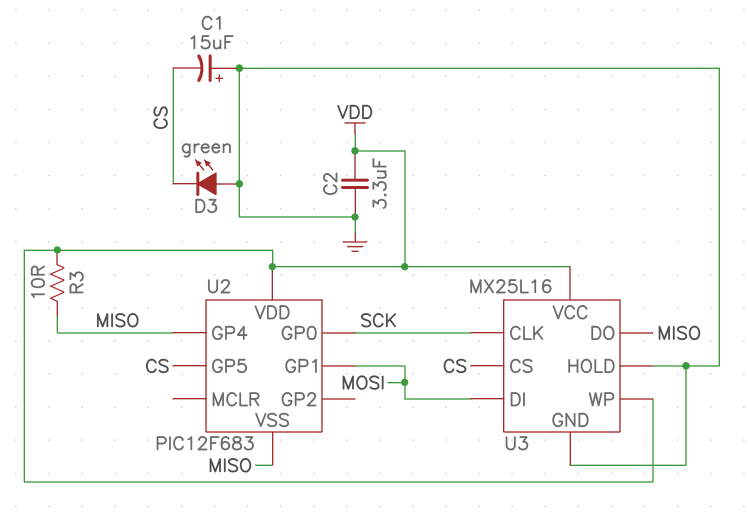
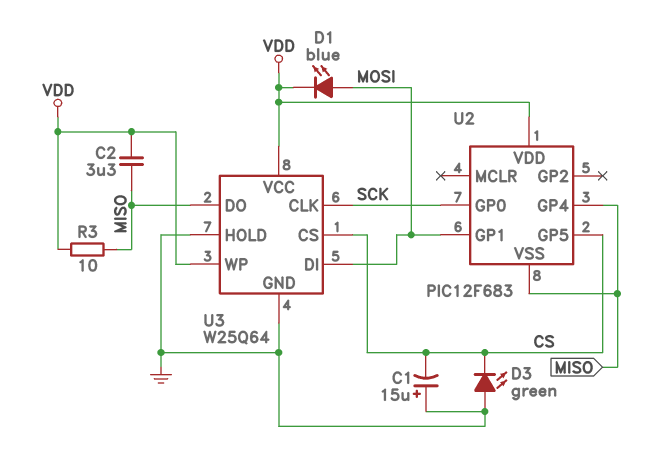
C2: 3.3uF (GND, VDD) -> 3.3uF (MISO, VDD)
D1: none -> LED blue (A MOSI, K VDD)
U3: MX25L16 -> W25Q64

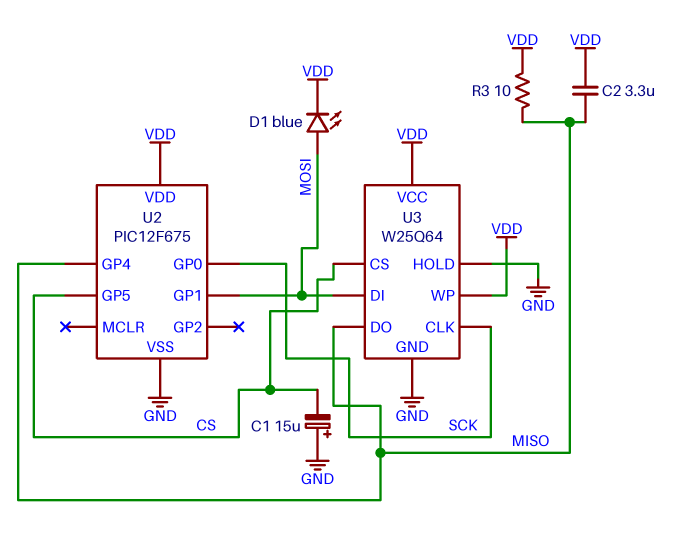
D3: LED green (A GND, K CS) -> none
U2: PIC12F683 -> PIC12F675
U2 pin VSS: MISO -> GND

